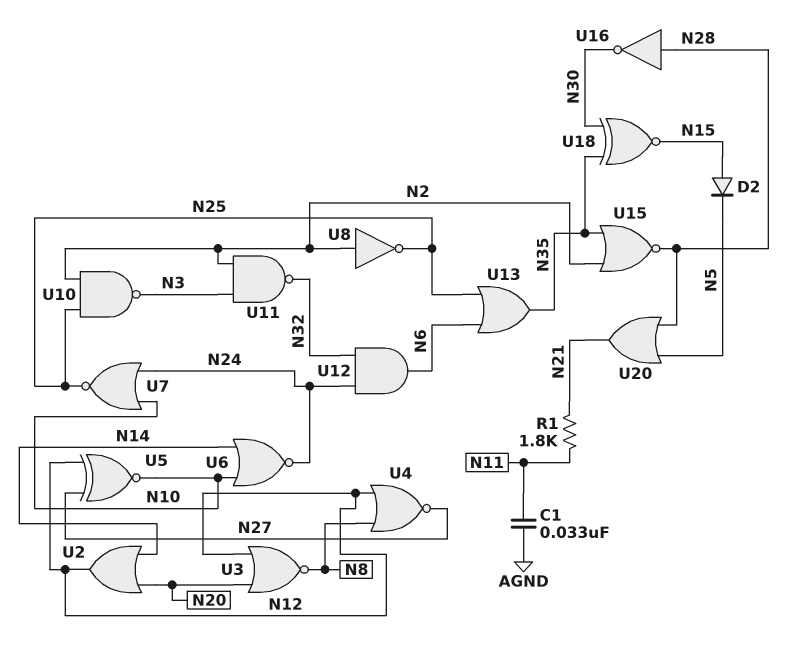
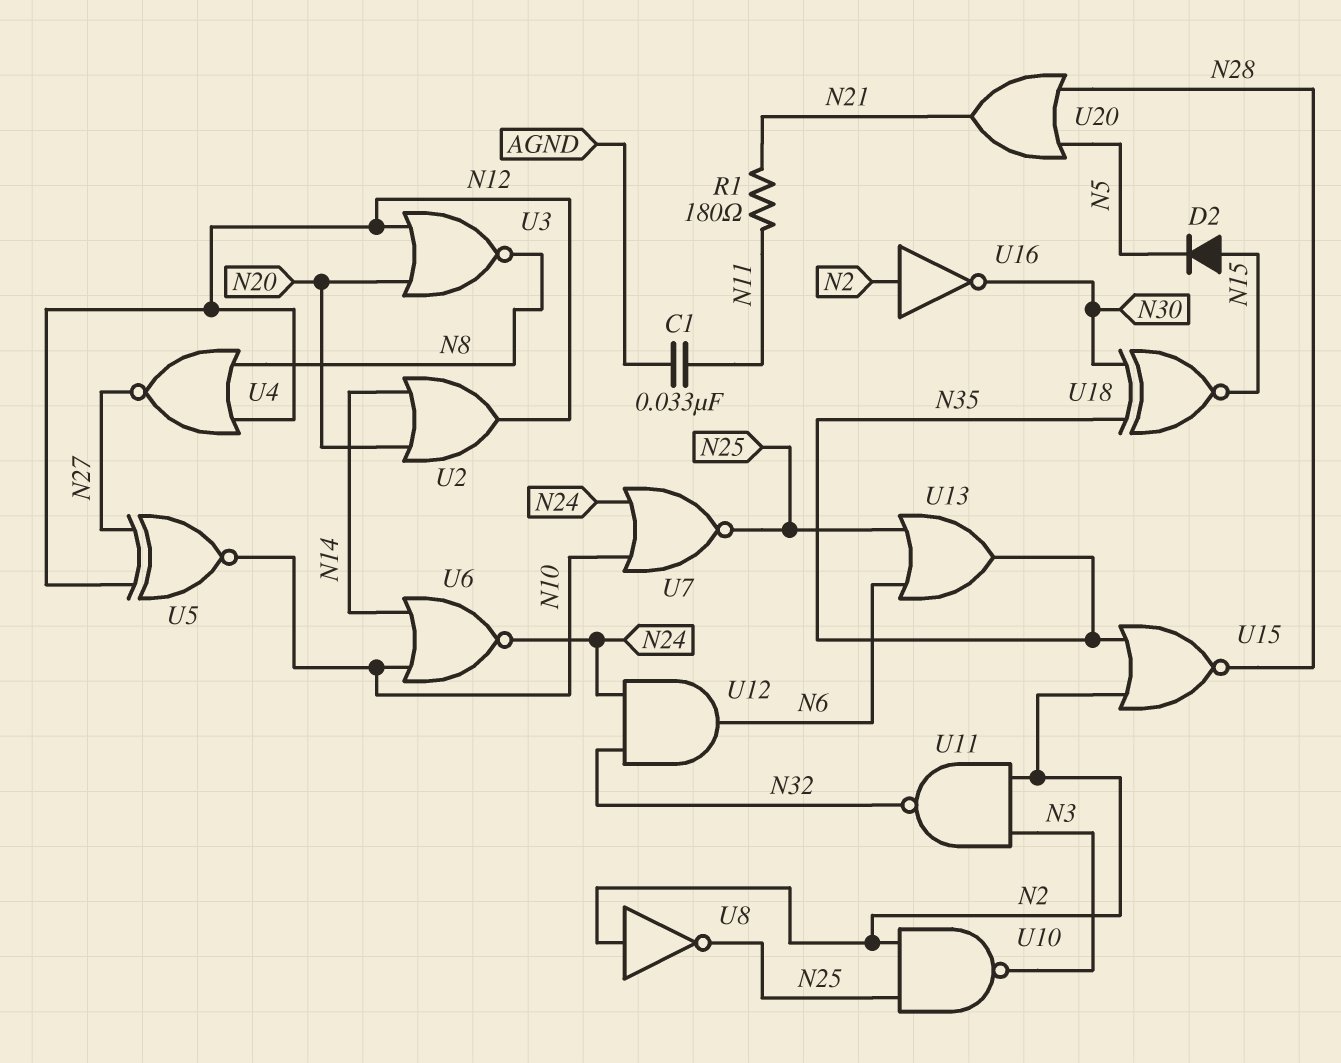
R1: 1.8k (N11, N21) -> 180 (N11, N21)
U16: NOT (in N28, out N30) -> NOT (in N2, out N30)

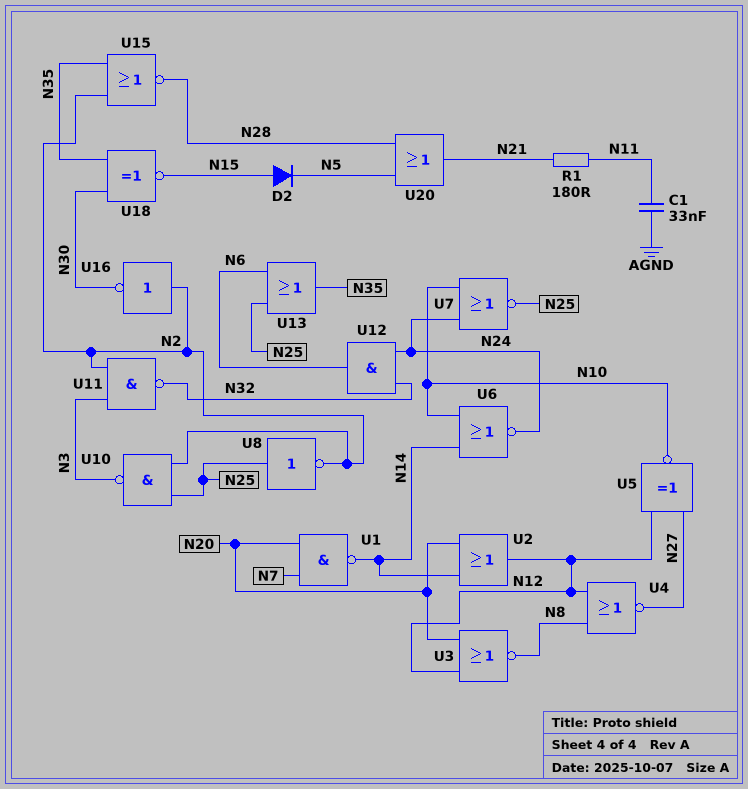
U1: none -> NAND (in N7, in N20, out N14)
U8: NOT (in N2, out N25) -> NOT (in N25, out N2)

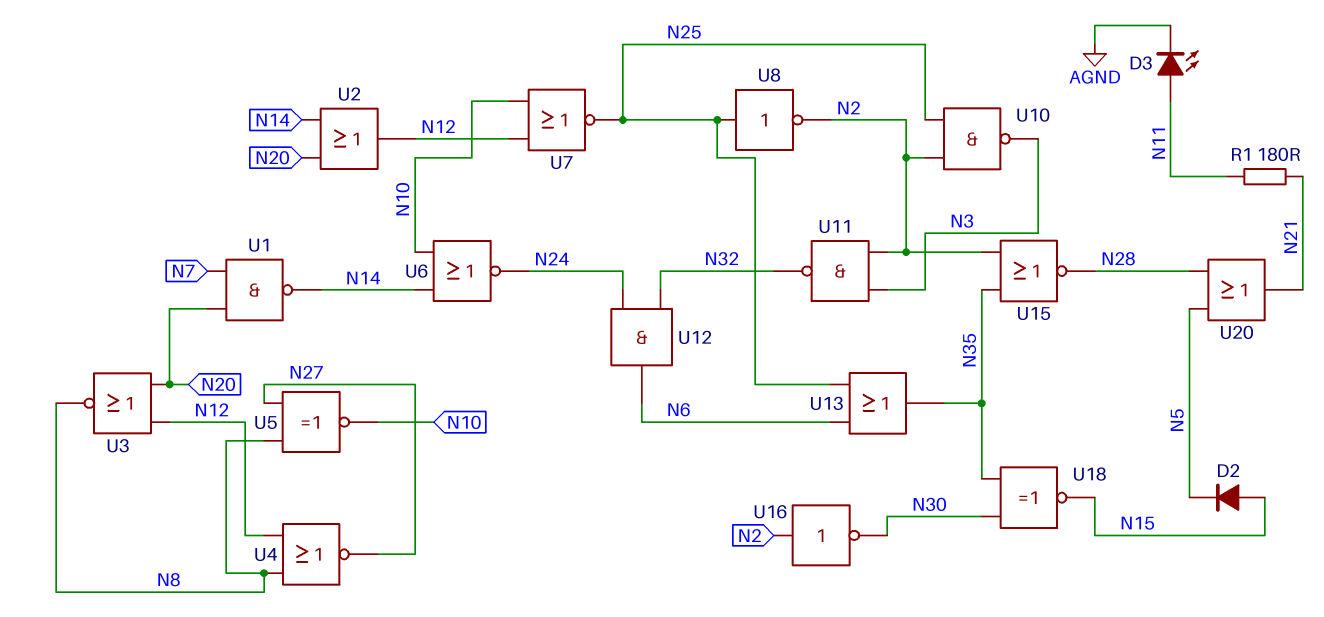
C1: 33nF (AGND, N11) -> none
D3: none -> LED (A N11, K AGND)
U5: XNOR (in N12, in N27, out N10) -> XNOR (in N8, in N27, out N10)
U7: NOR (in N10, in N24, out N25) -> NOR (in N10, in N12, out N25)

